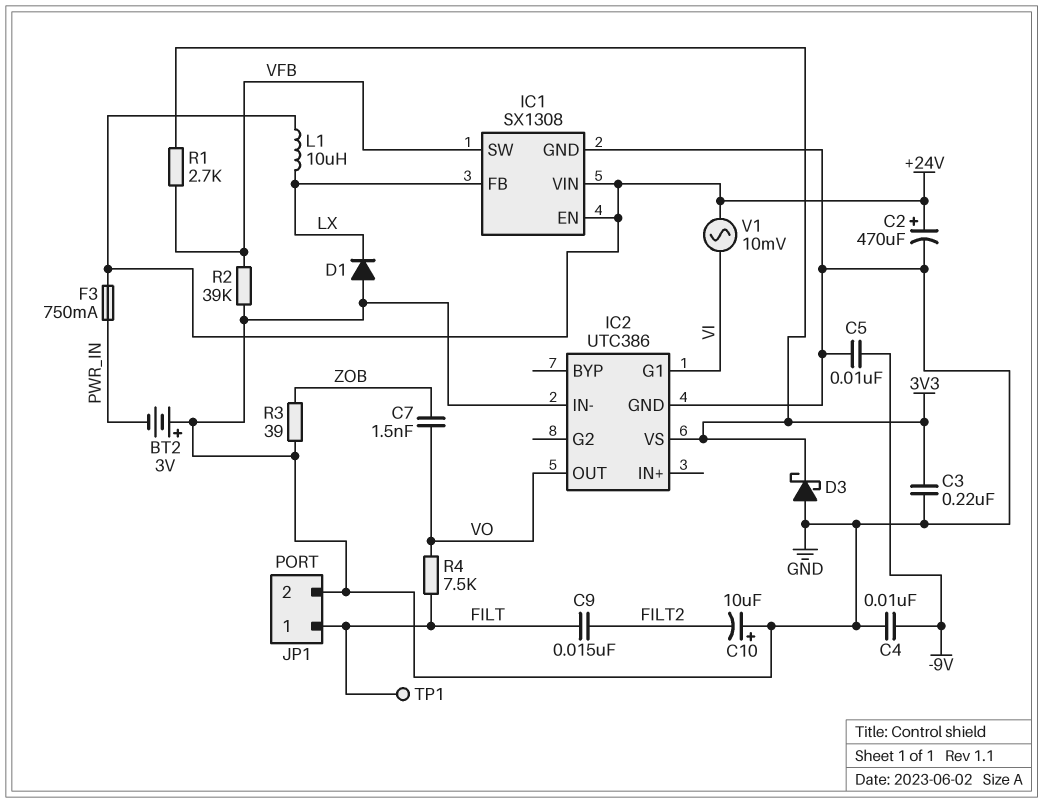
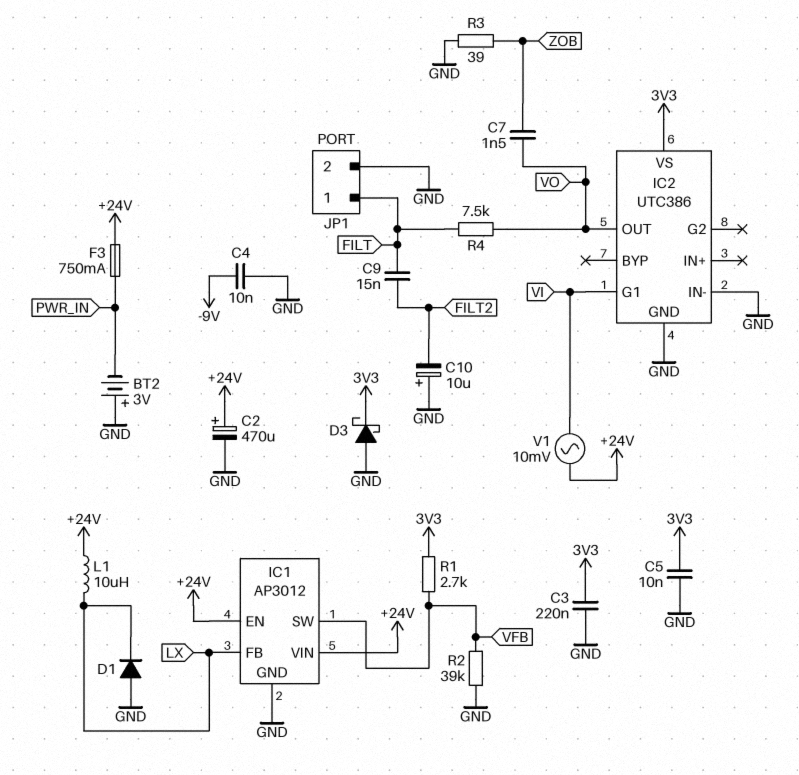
C5: 10nF (-9V, GND) -> 10nF (3V3, GND)
IC1: SX1308 -> AP3012
TP1: test point (FILT) -> none

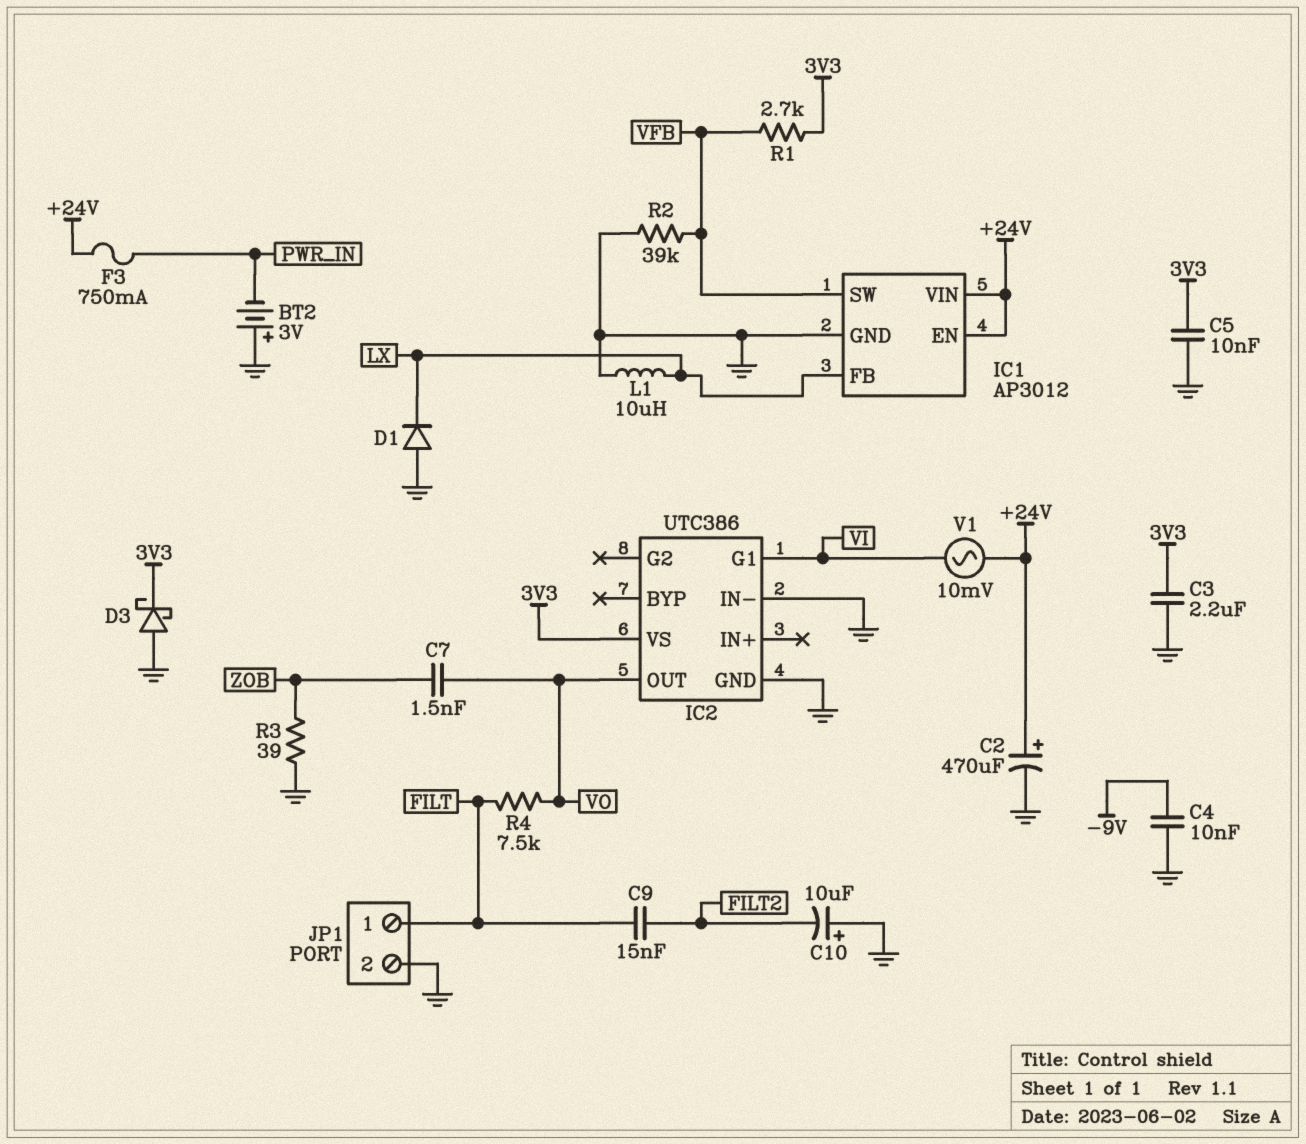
C3: 220nF (3V3, GND) -> 2.2uF (3V3, GND)
L1: 10uH (+24V, LX) -> 10uH (GND, LX)

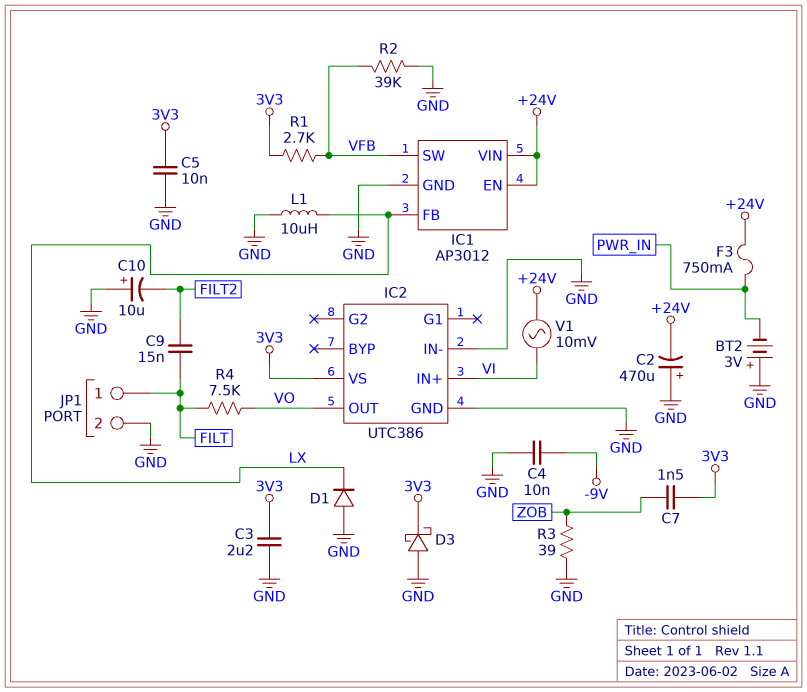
C2: 470uF (plus +24V, minus GND) -> 470uF (plus GND, minus +24V)
C7: 1.5nF (VO, ZOB) -> 1.5nF (3V3, ZOB)
IC2 pin G1: VI -> none
IC2 pin IN+: none -> VI

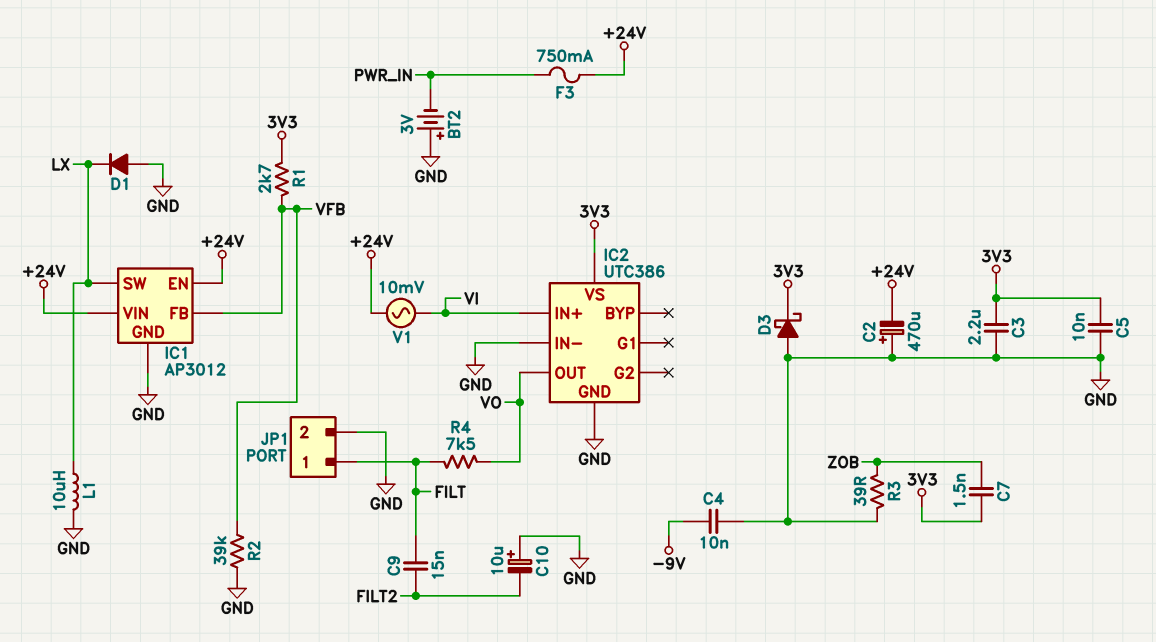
IC1 pin FB: LX -> VFB
IC1 pin SW: VFB -> LX

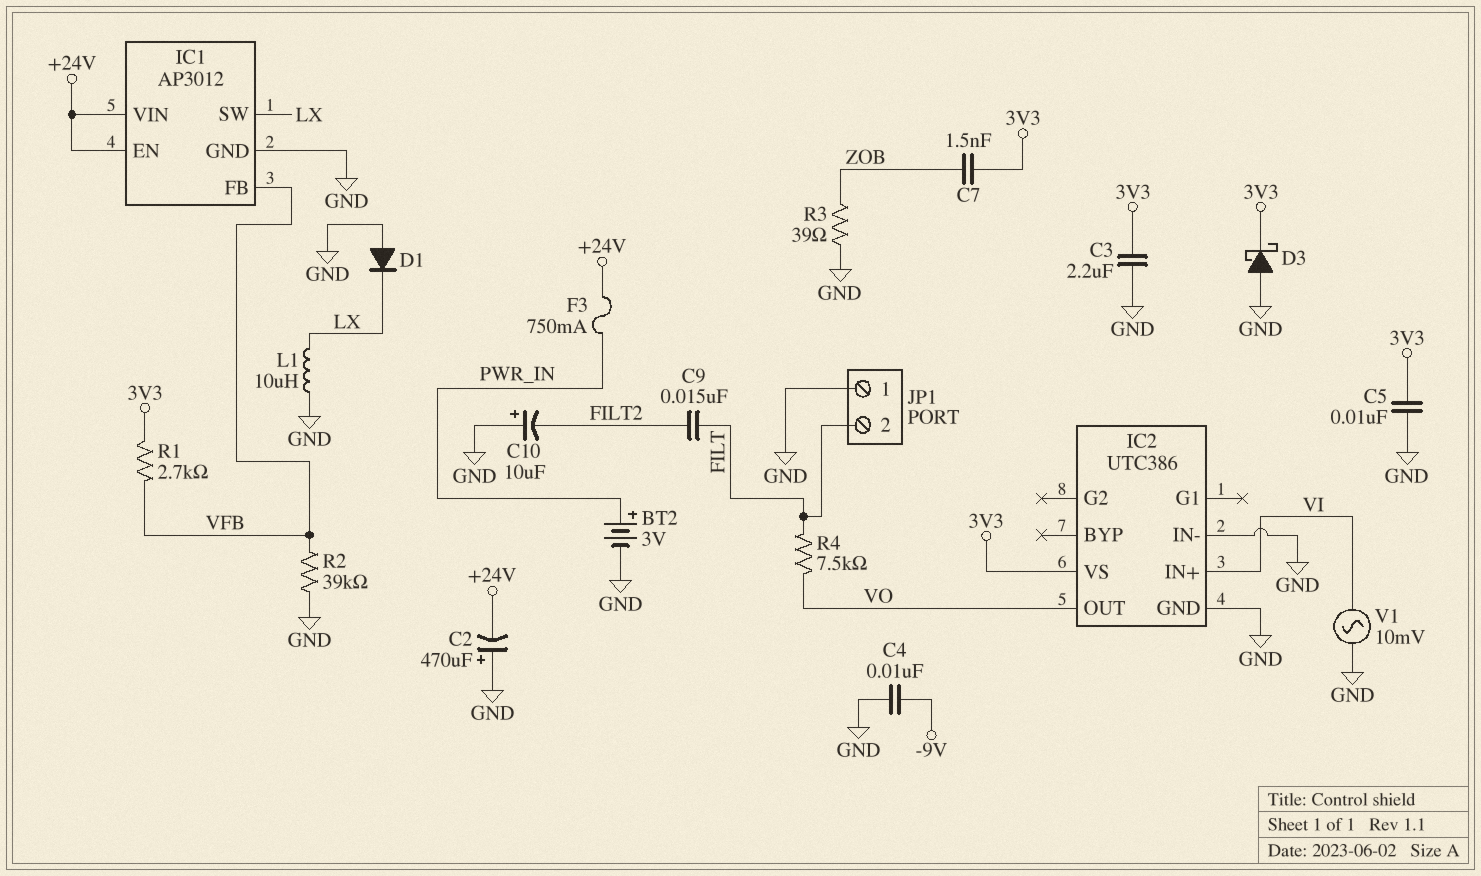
BT2: 3V (plus GND, minus PWR_IN) -> 3V (plus PWR_IN, minus GND)
JP1 pin 1: FILT -> GND
JP1 pin 2: GND -> FILT
V1: AC 10mV (+24V, VI) -> AC 10mV (GND, VI)

